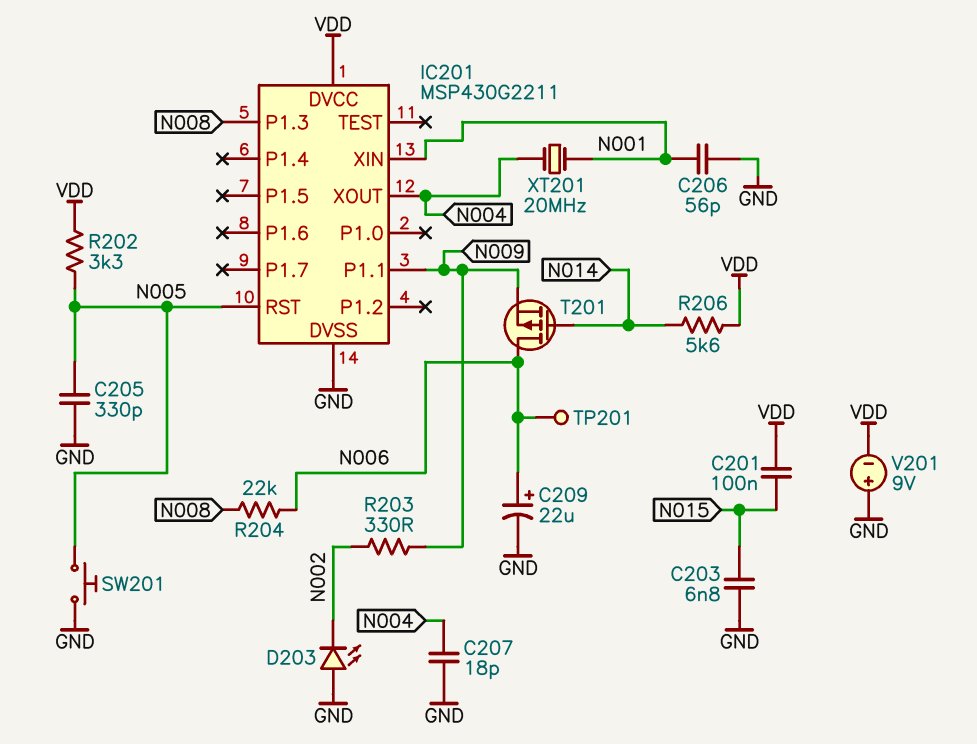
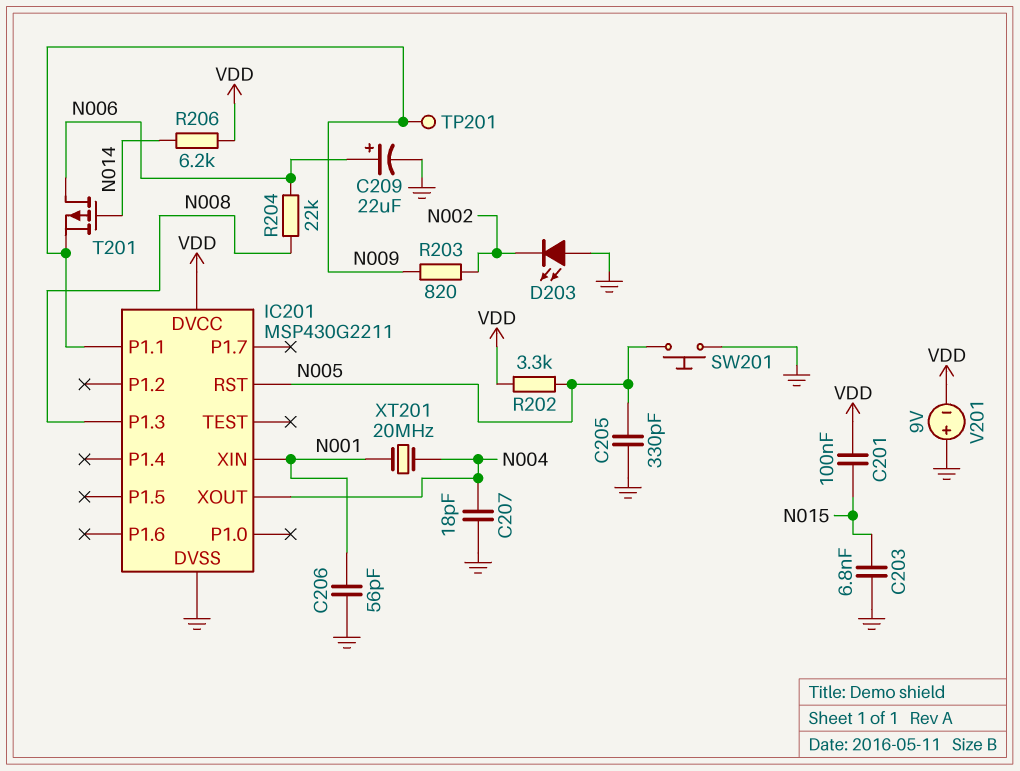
R203: 330 (N002, N009) -> 820 (N002, N009)
R206: 5.6k (N014, VDD) -> 6.2k (N014, VDD)
TP201: test point (N006) -> test point (N009)

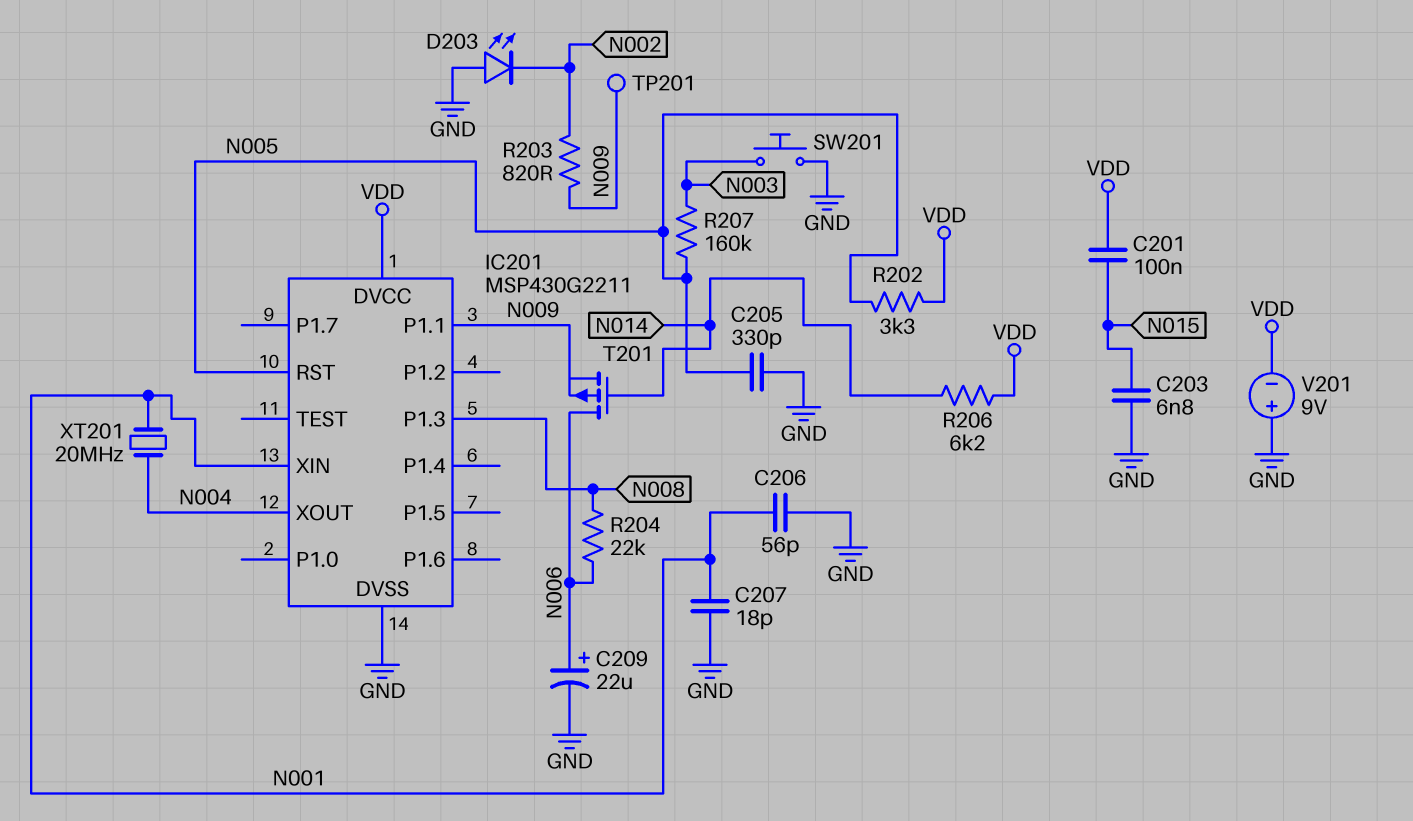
C207: 18pF (GND, N004) -> 18pF (GND, N001)
R207: none -> 160k (N003, N005)
SW201: button (GND, N005) -> button (GND, N003)

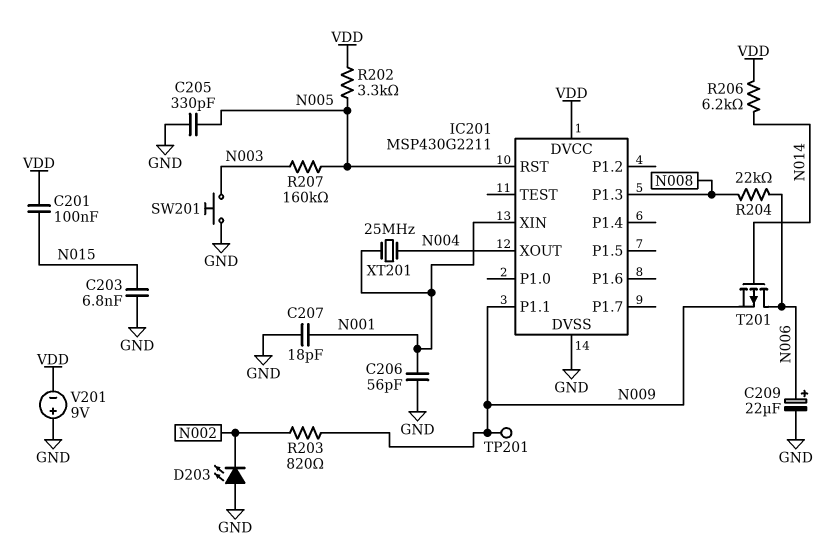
XT201: 20MHz (N001, N004) -> 25MHz (N001, N004)

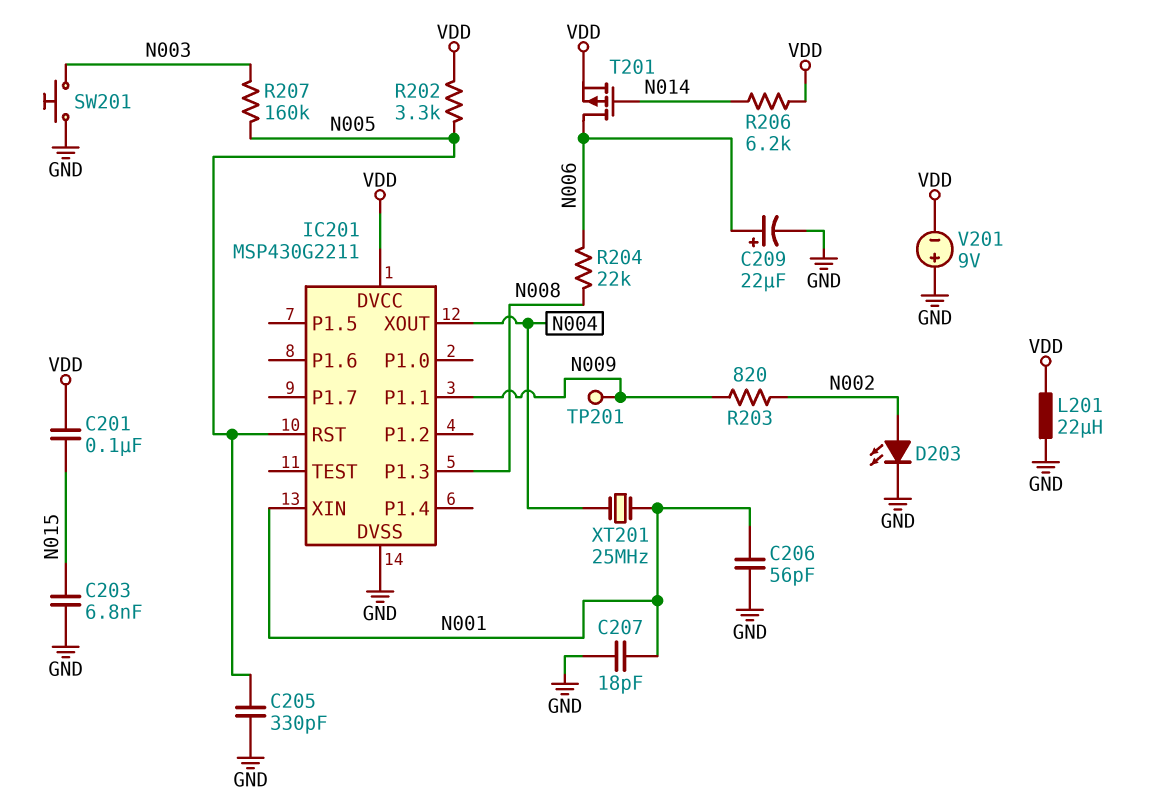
D203: LED (A GND, K N002) -> LED (A N002, K GND)
L201: none -> 22uH (GND, VDD)
T201: PMOS (G N014, D N006, S N009) -> PMOS (G N014, D N006, S VDD)

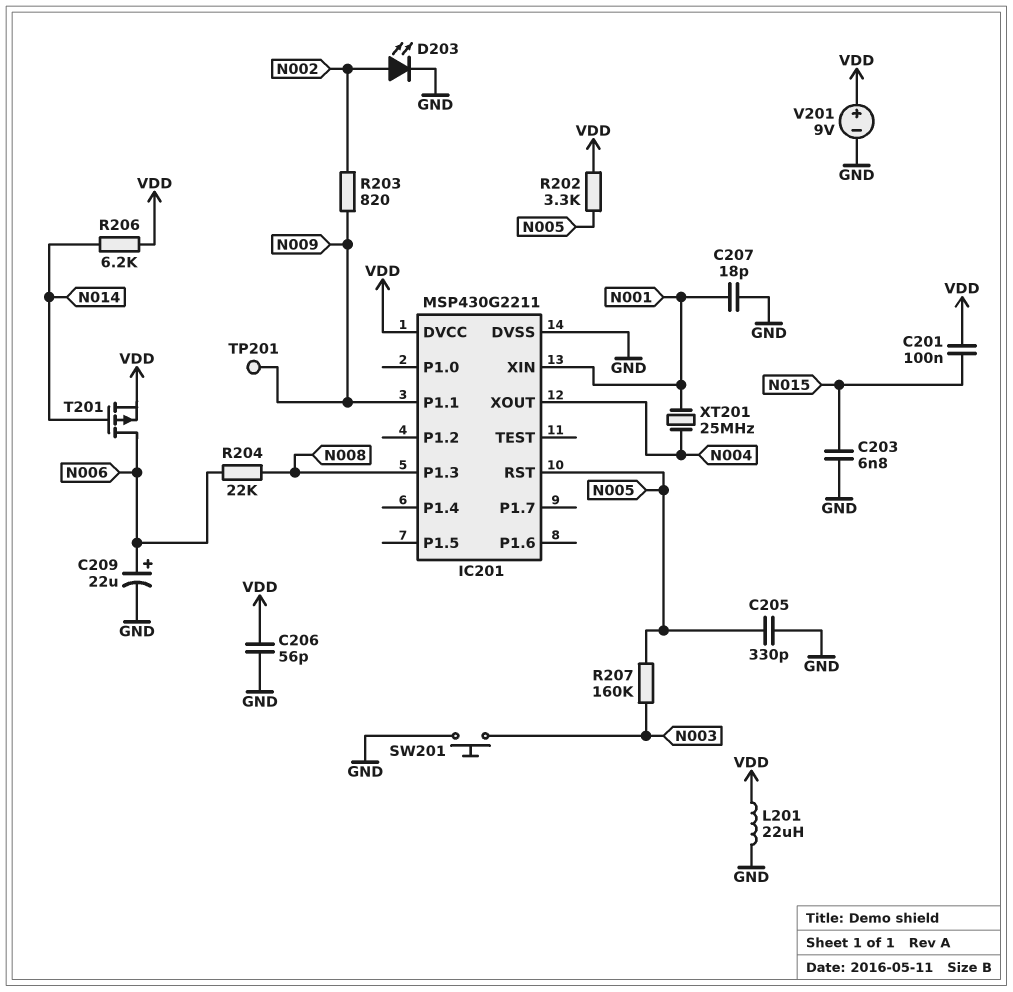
C206: 56pF (GND, N001) -> 56pF (GND, VDD)
V201: 9V (plus GND, minus VDD) -> 9V (plus VDD, minus GND)

